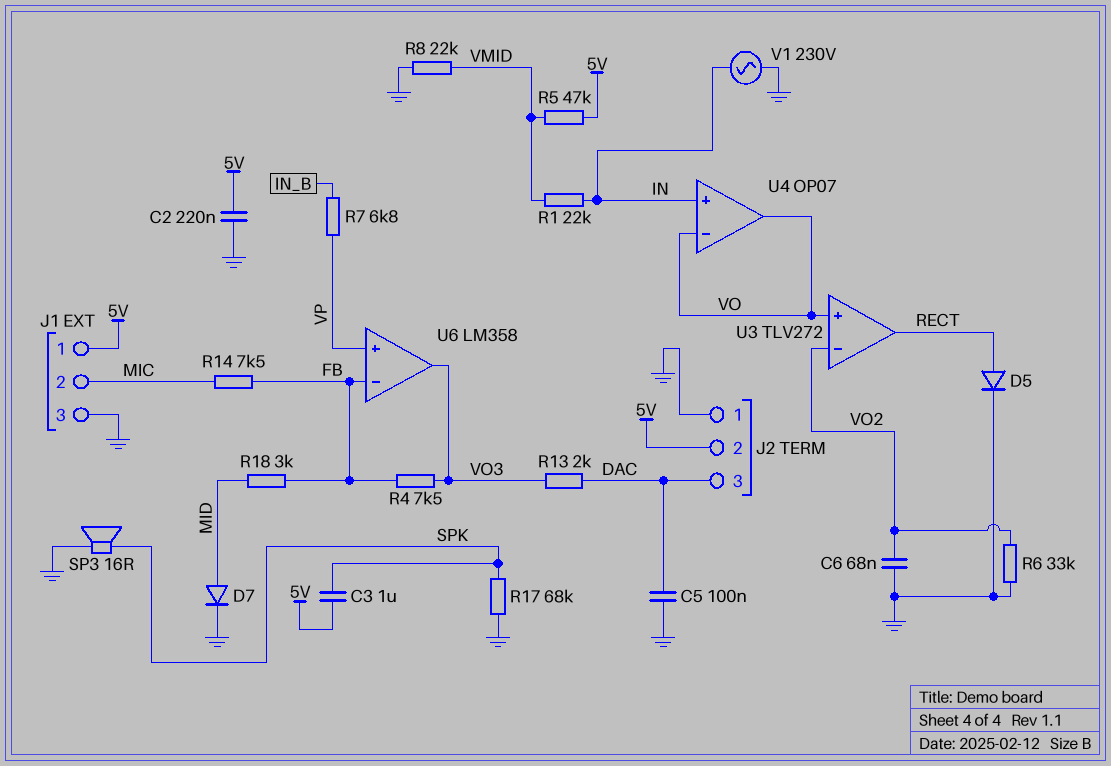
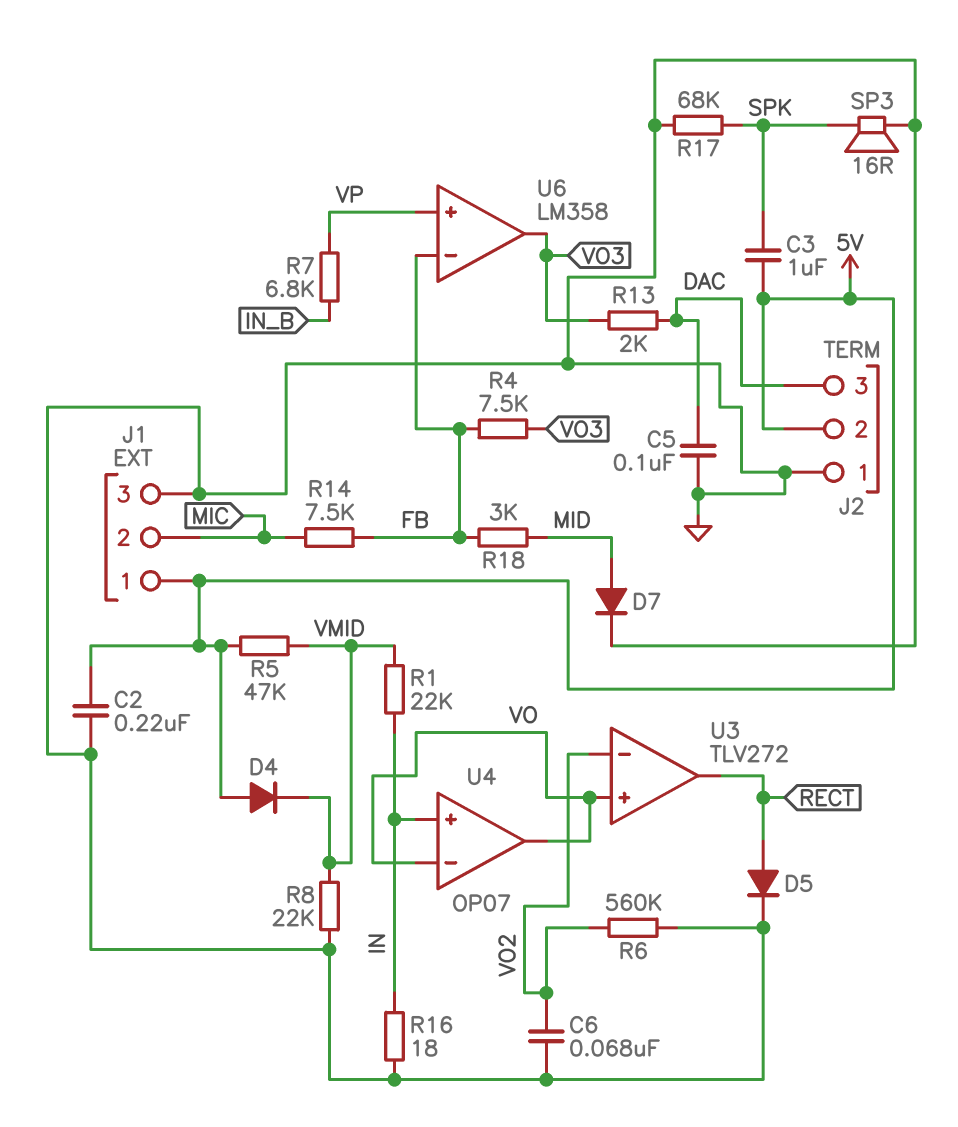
D4: none -> diode (A 5V, K VMID)
R6: 33k (GND, VO2) -> 560k (GND, VO2)
R16: none -> 18 (GND, IN)
V1: AC 230V (GND, IN) -> none

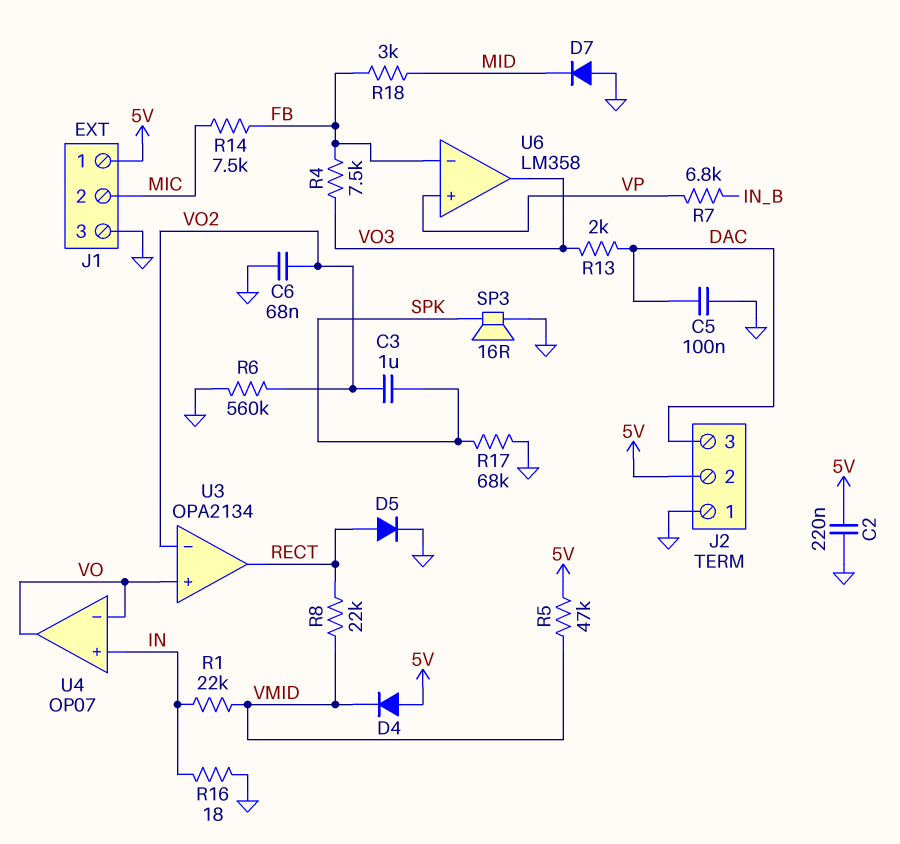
C3: 1uF (5V, SPK) -> 1uF (SPK, VO2)
D7: diode (A MID, K GND) -> diode (A GND, K MID)
R8: 22k (GND, VMID) -> 22k (RECT, VMID)
U3: TLV272 -> OPA2134

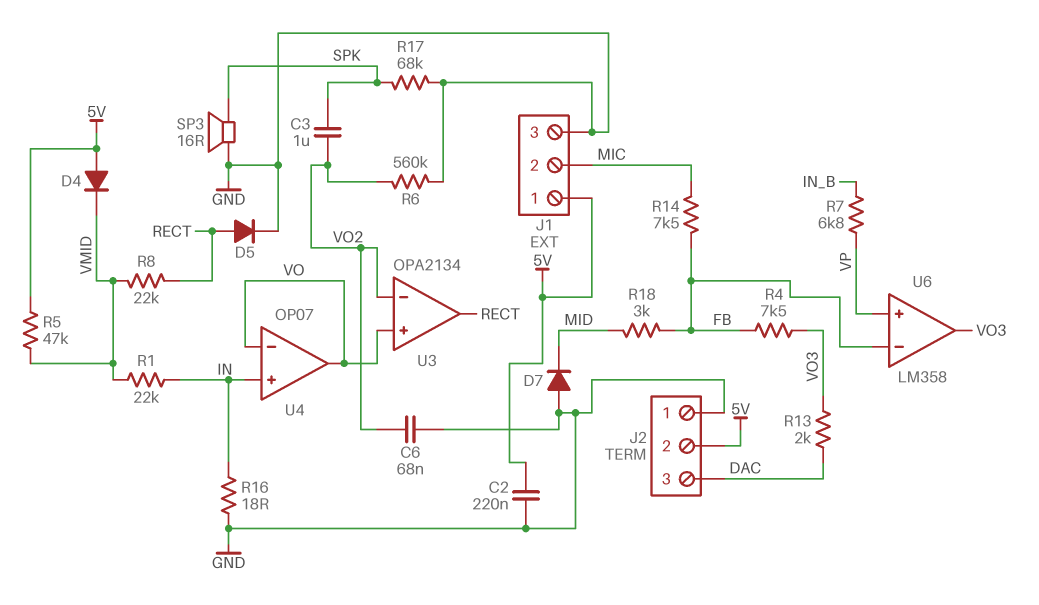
C5: 100nF (DAC, GND) -> none

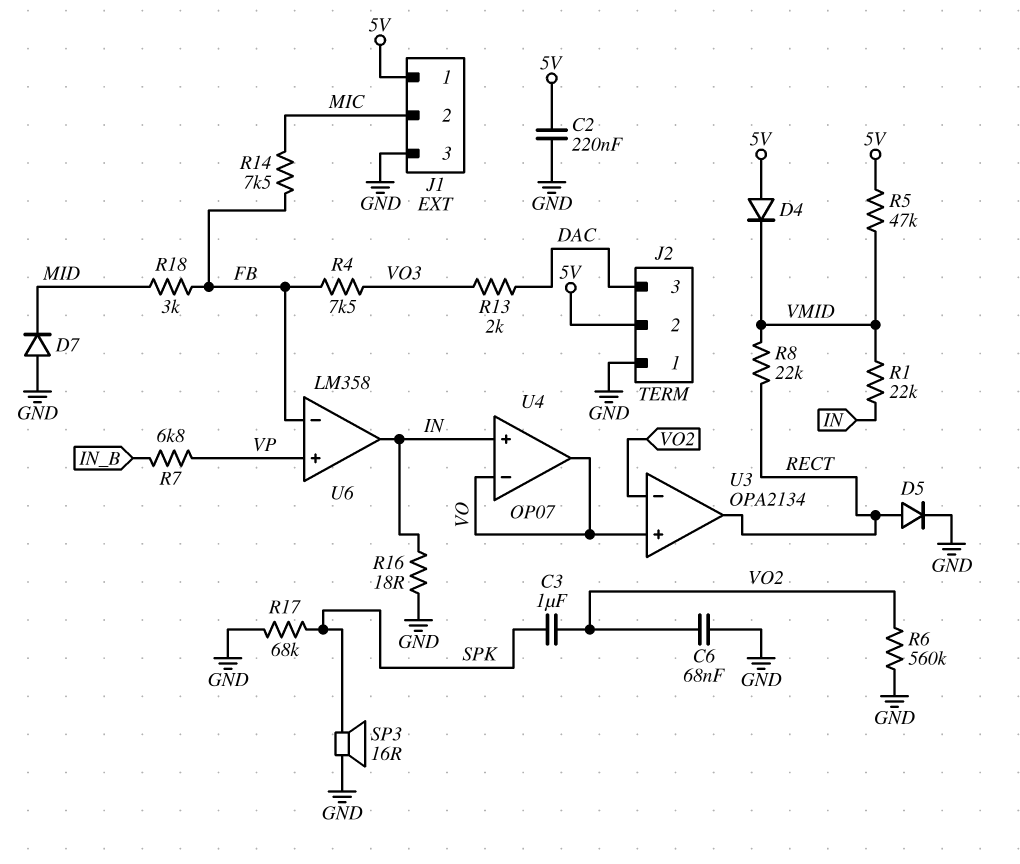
U6 pin out: VO3 -> IN

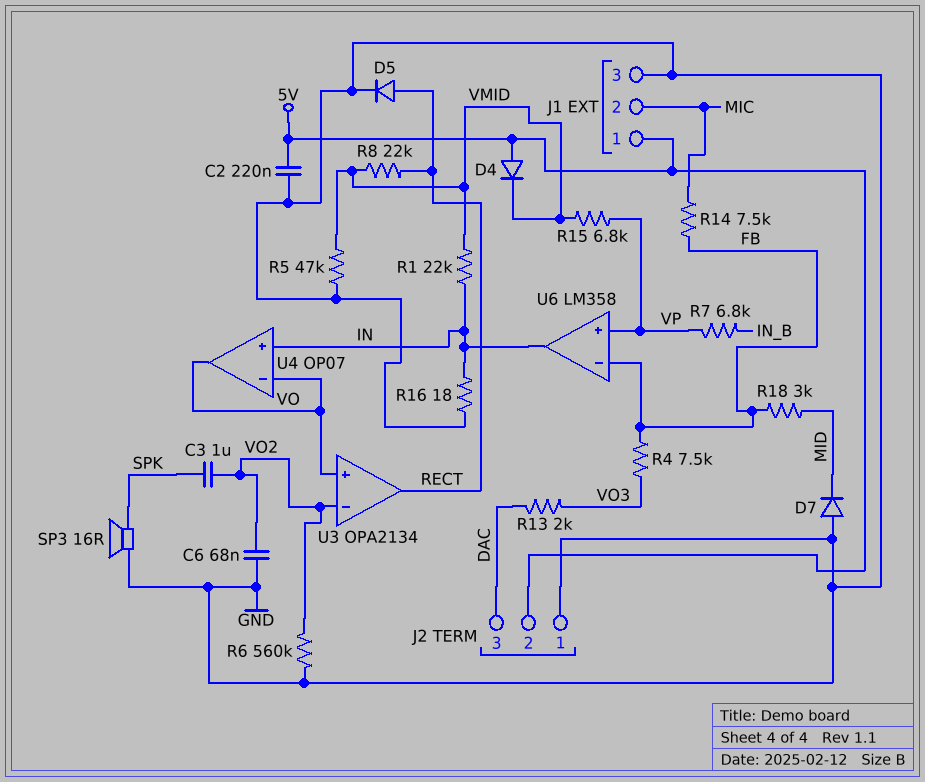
R5: 47k (5V, VMID) -> 47k (GND, VMID)
R15: none -> 6.8k (VMID, VP)
R17: 68k (GND, SPK) -> none

